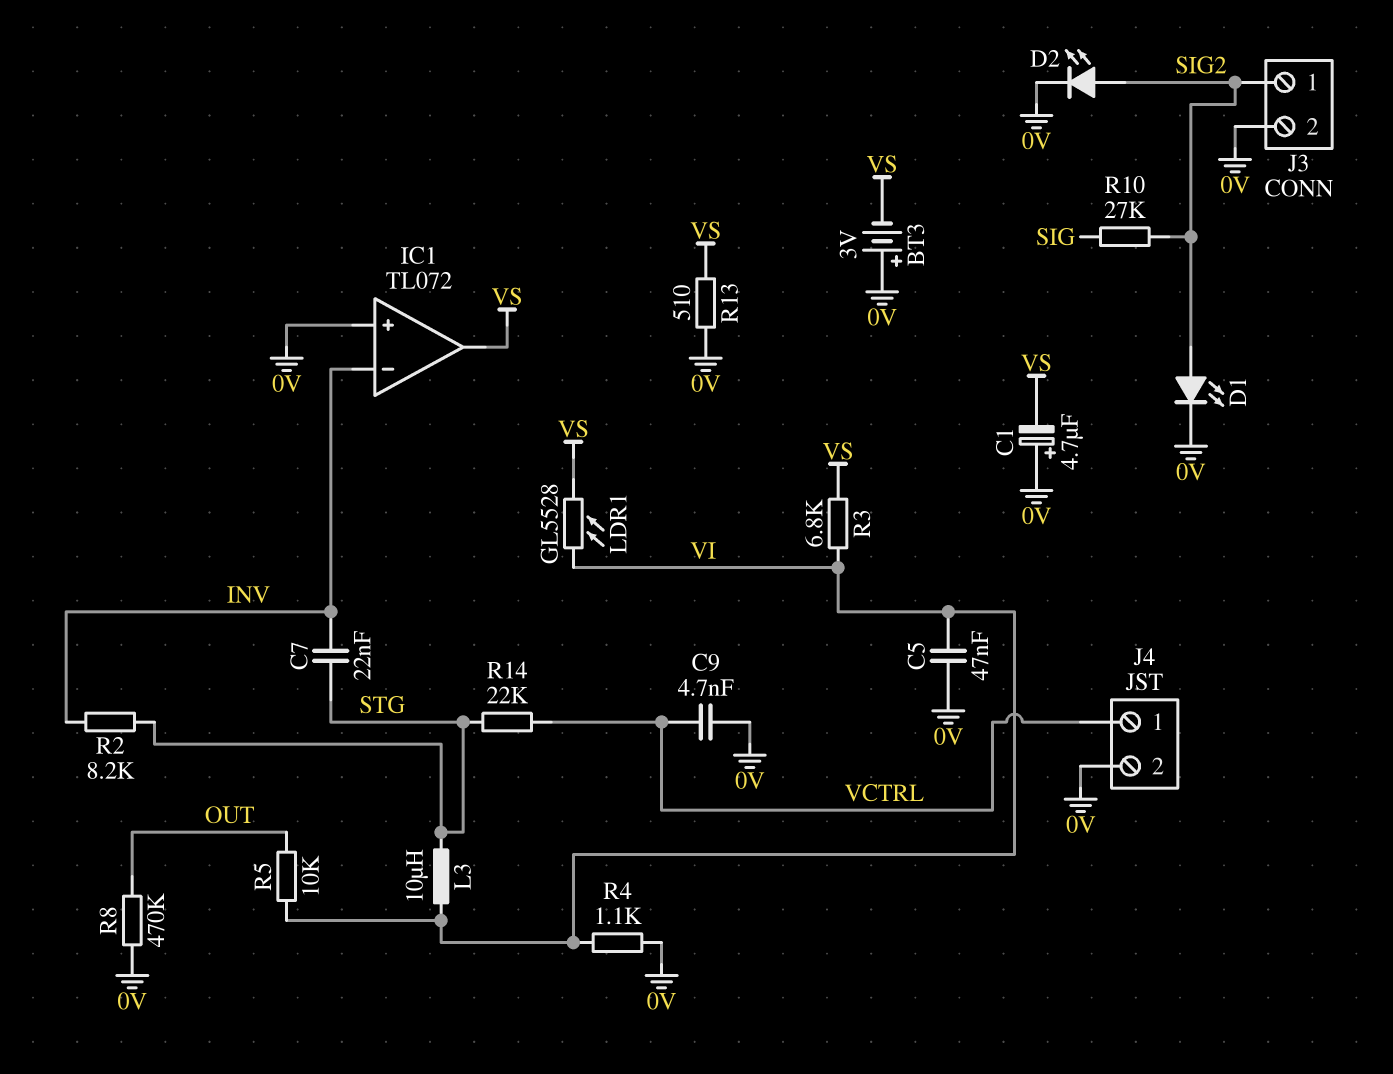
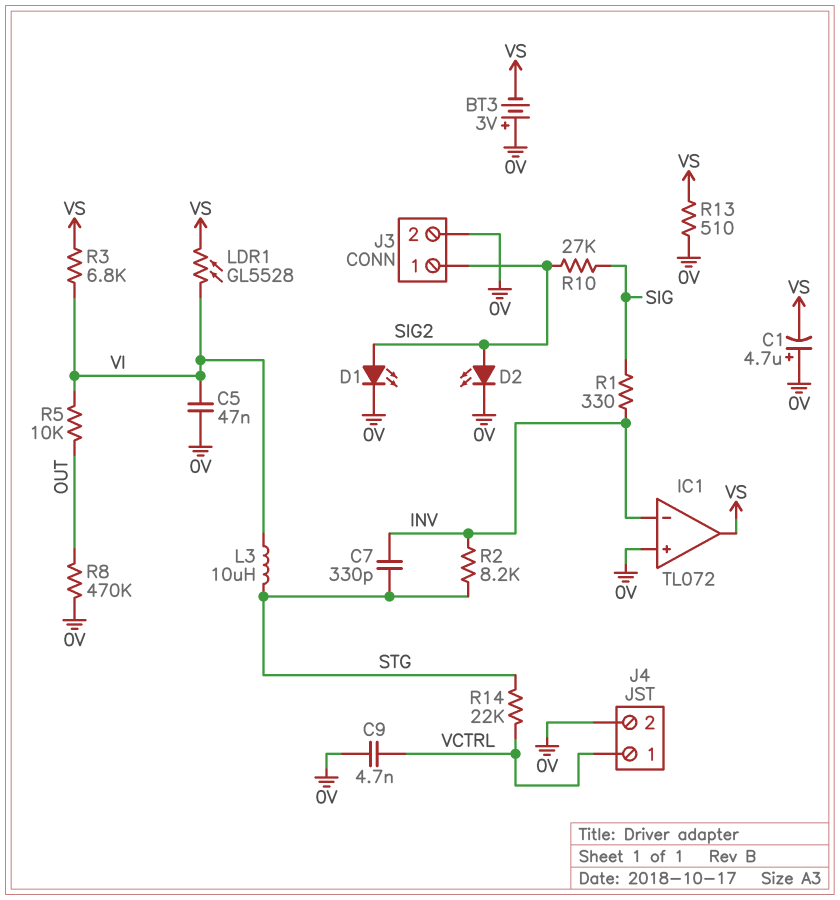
C7: 22nF (INV, STG) -> 330pF (INV, STG)
R1: none -> 330 (INV, SIG)
R4: 1.1k (0V, VI) -> none

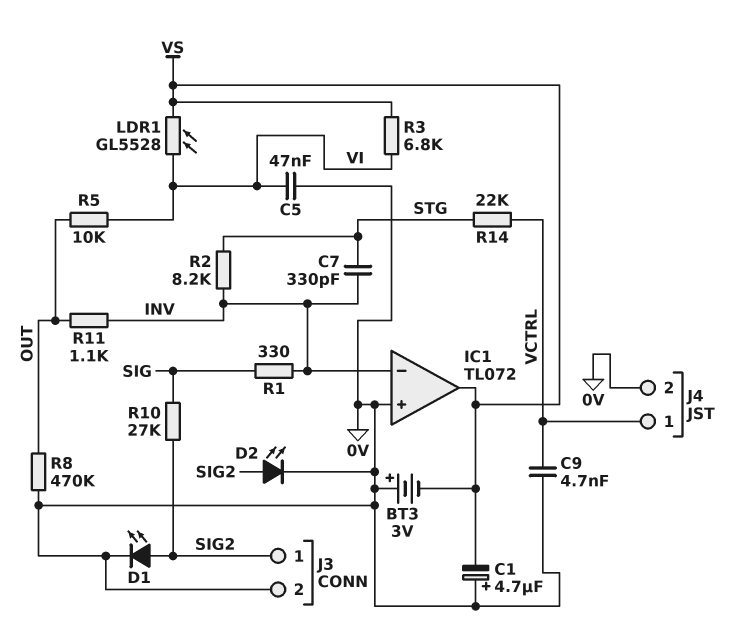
L3: 10uH (STG, VI) -> none
R11: none -> 1.1k (INV, OUT)
R13: 510 (0V, VS) -> none

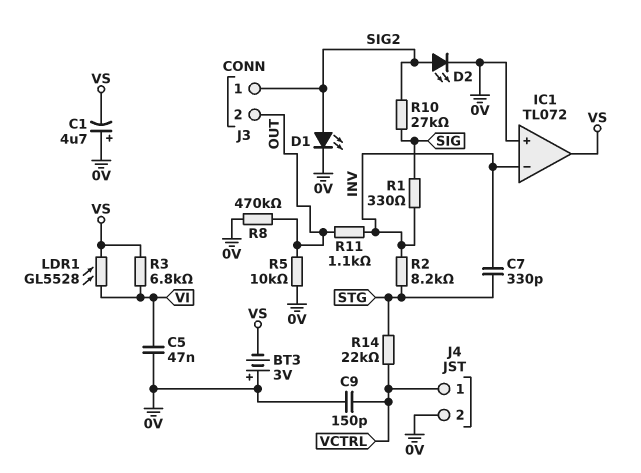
C9: 4.7nF (0V, VCTRL) -> 150pF (0V, VCTRL)
J3 pin 2: 0V -> OUT
R5: 10k (OUT, VI) -> 10k (0V, OUT)

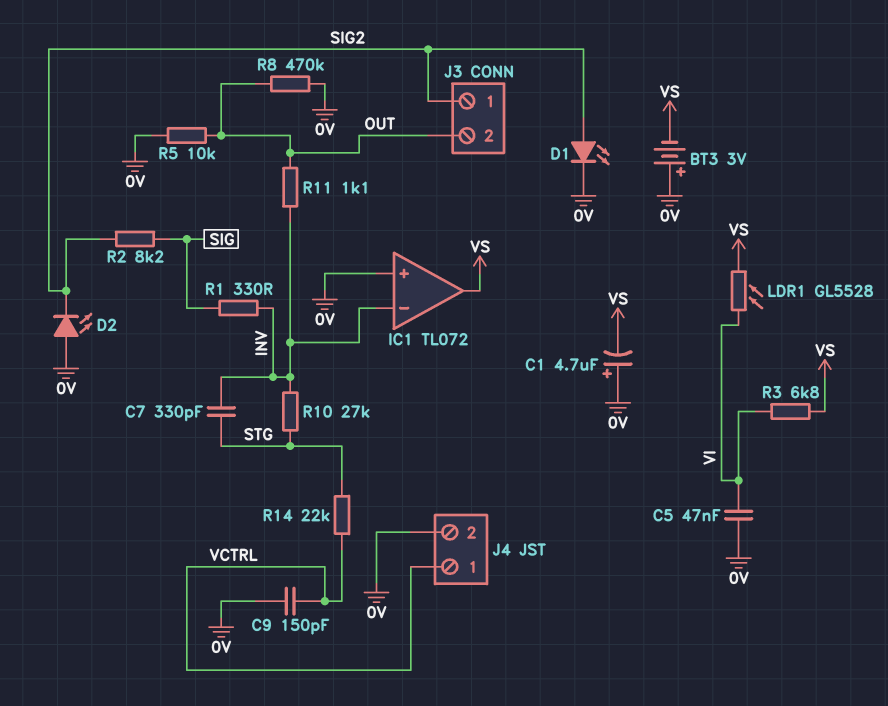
D2: LED (A SIG2, K 0V) -> LED (A 0V, K SIG2)
R2: 8.2k (INV, STG) -> 8.2k (SIG, SIG2)
R10: 27k (SIG, SIG2) -> 27k (INV, STG)

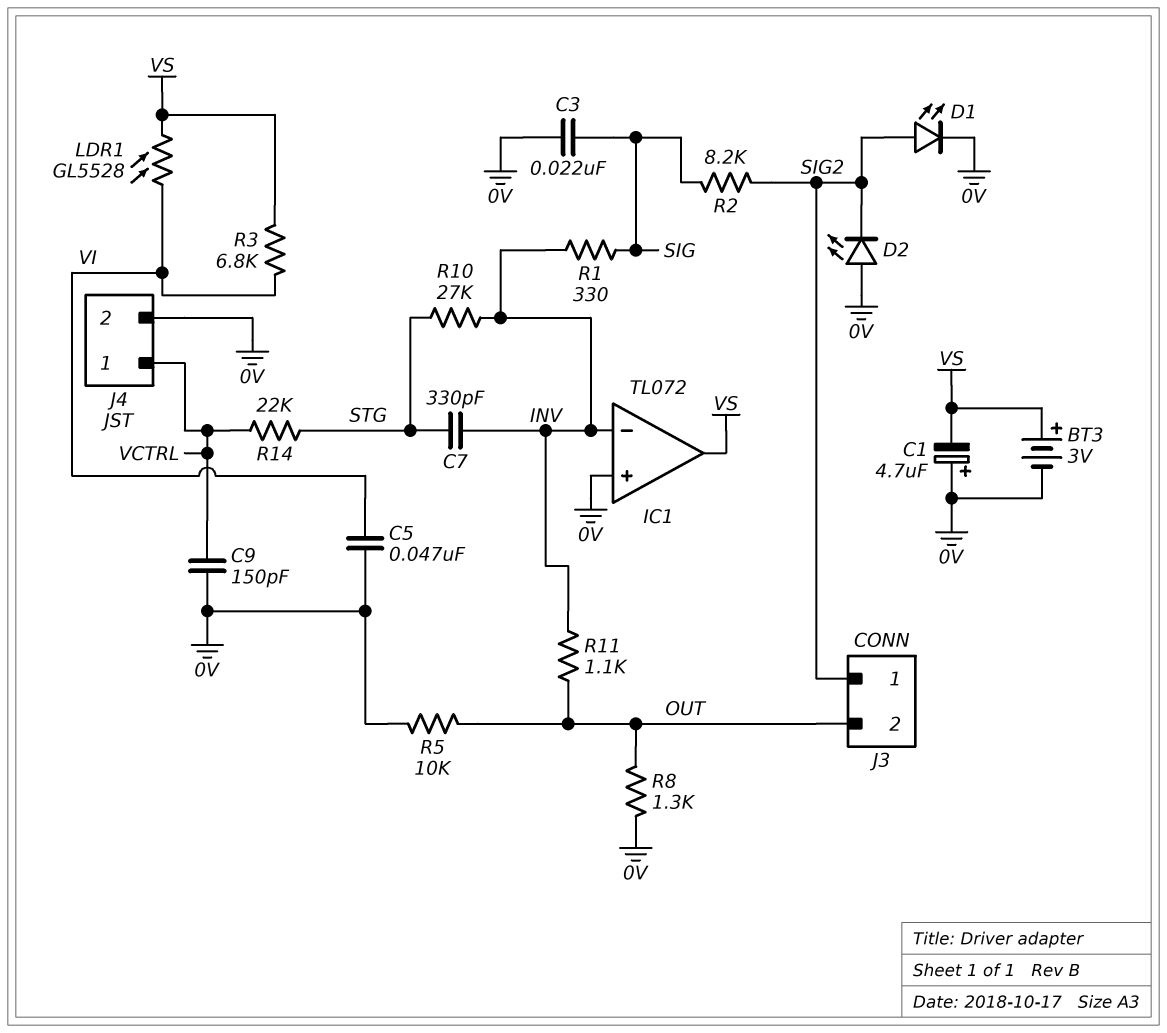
BT3: 3V (plus 0V, minus VS) -> 3V (plus VS, minus 0V)
C3: none -> 22nF (0V, SIG)
R8: 470k (0V, OUT) -> 1.3k (0V, OUT)

